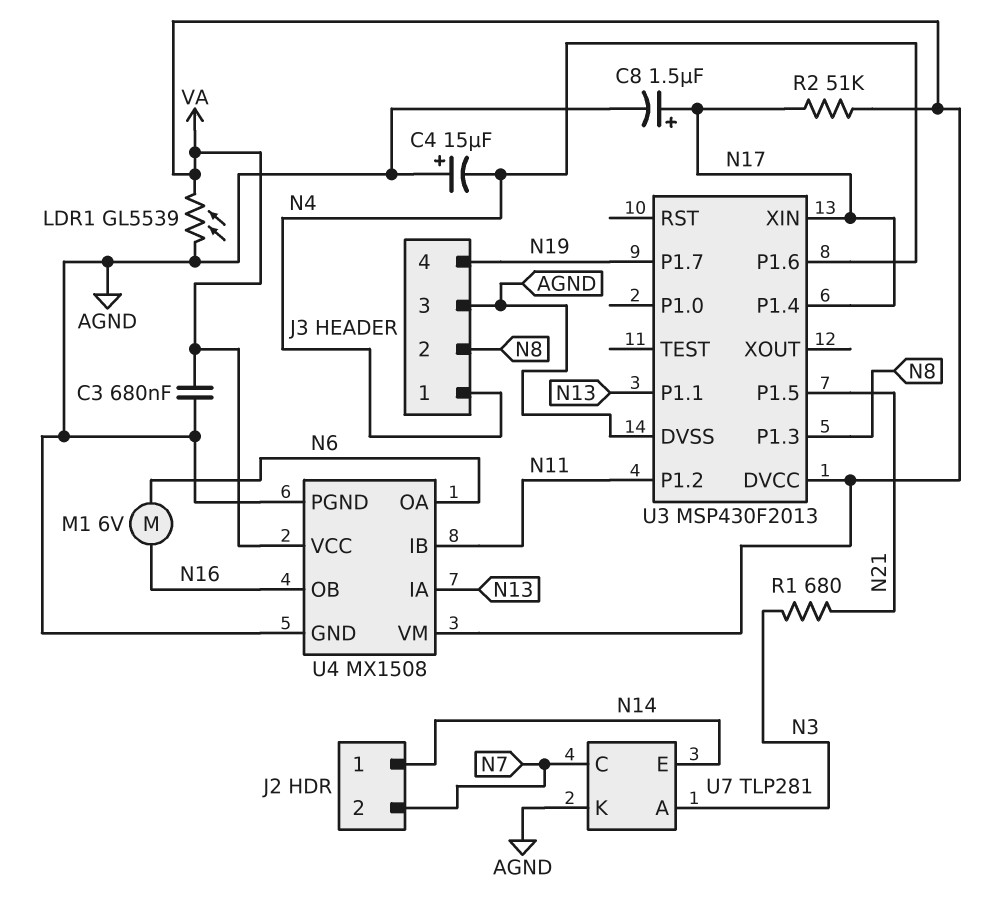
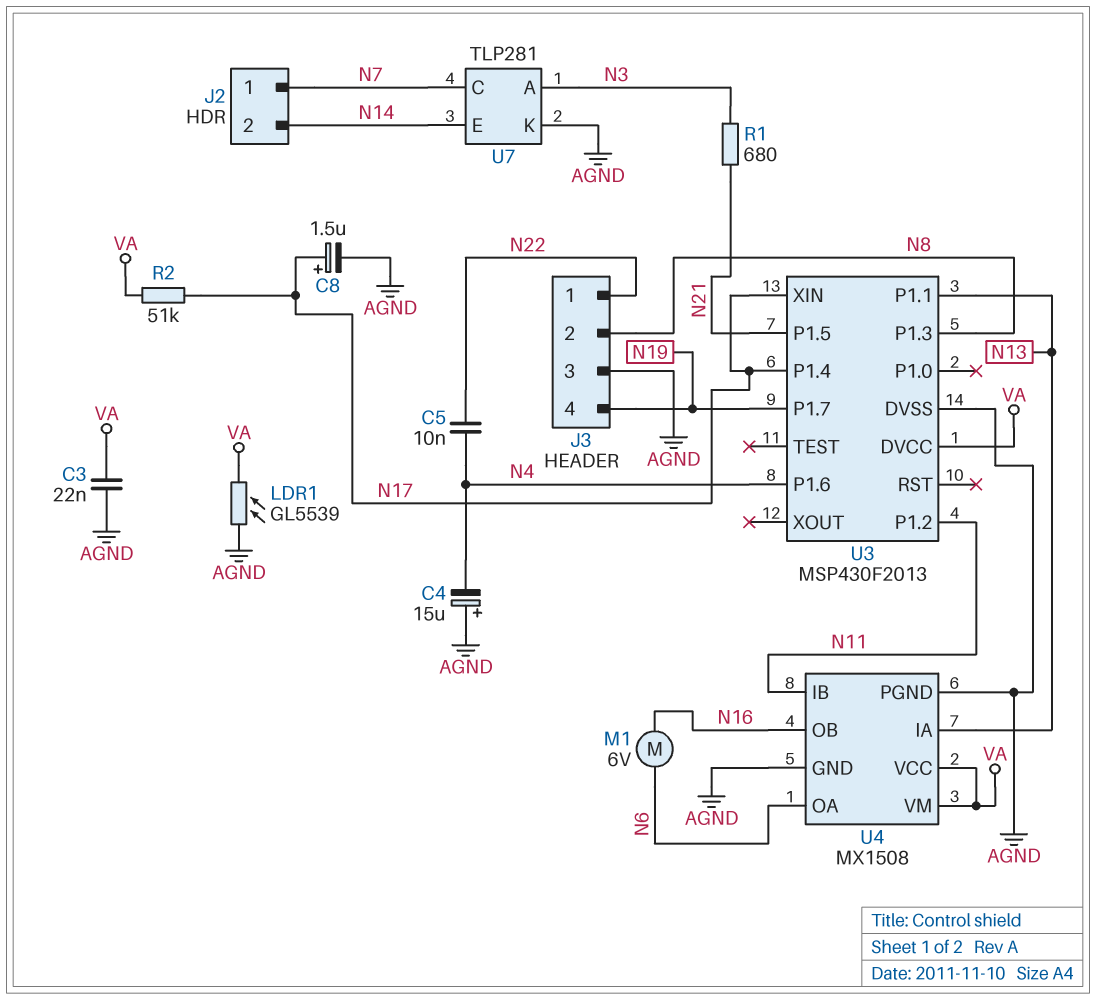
C3: 680nF (AGND, VA) -> 22nF (AGND, VA)
C5: none -> 10nF (N4, N22)
J2 pin 1: N14 -> N7
J2 pin 2: N7 -> N14
J3 pin 1: N4 -> N22

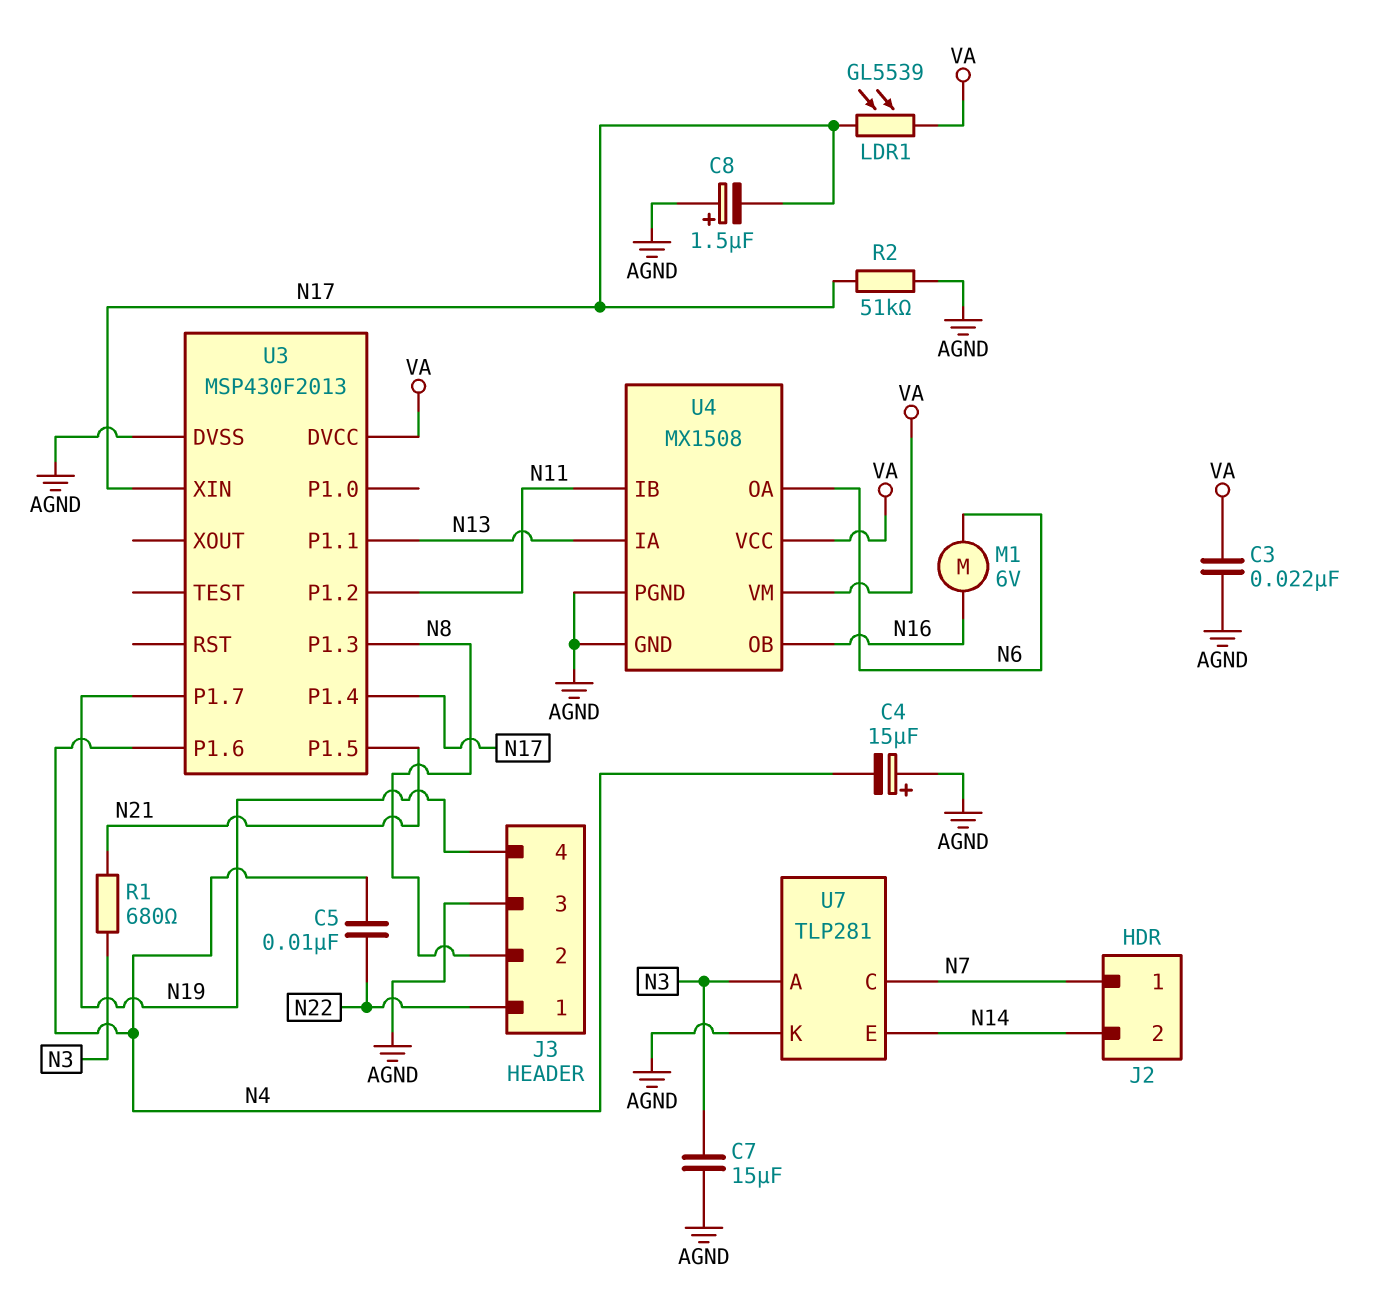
C7: none -> 15uF (AGND, N3)
C8: 1.5uF (plus N17, minus AGND) -> 1.5uF (plus AGND, minus N17)
LDR1: GL5539 (AGND, VA) -> GL5539 (N17, VA)
R2: 51k (N17, VA) -> 51k (AGND, N17)

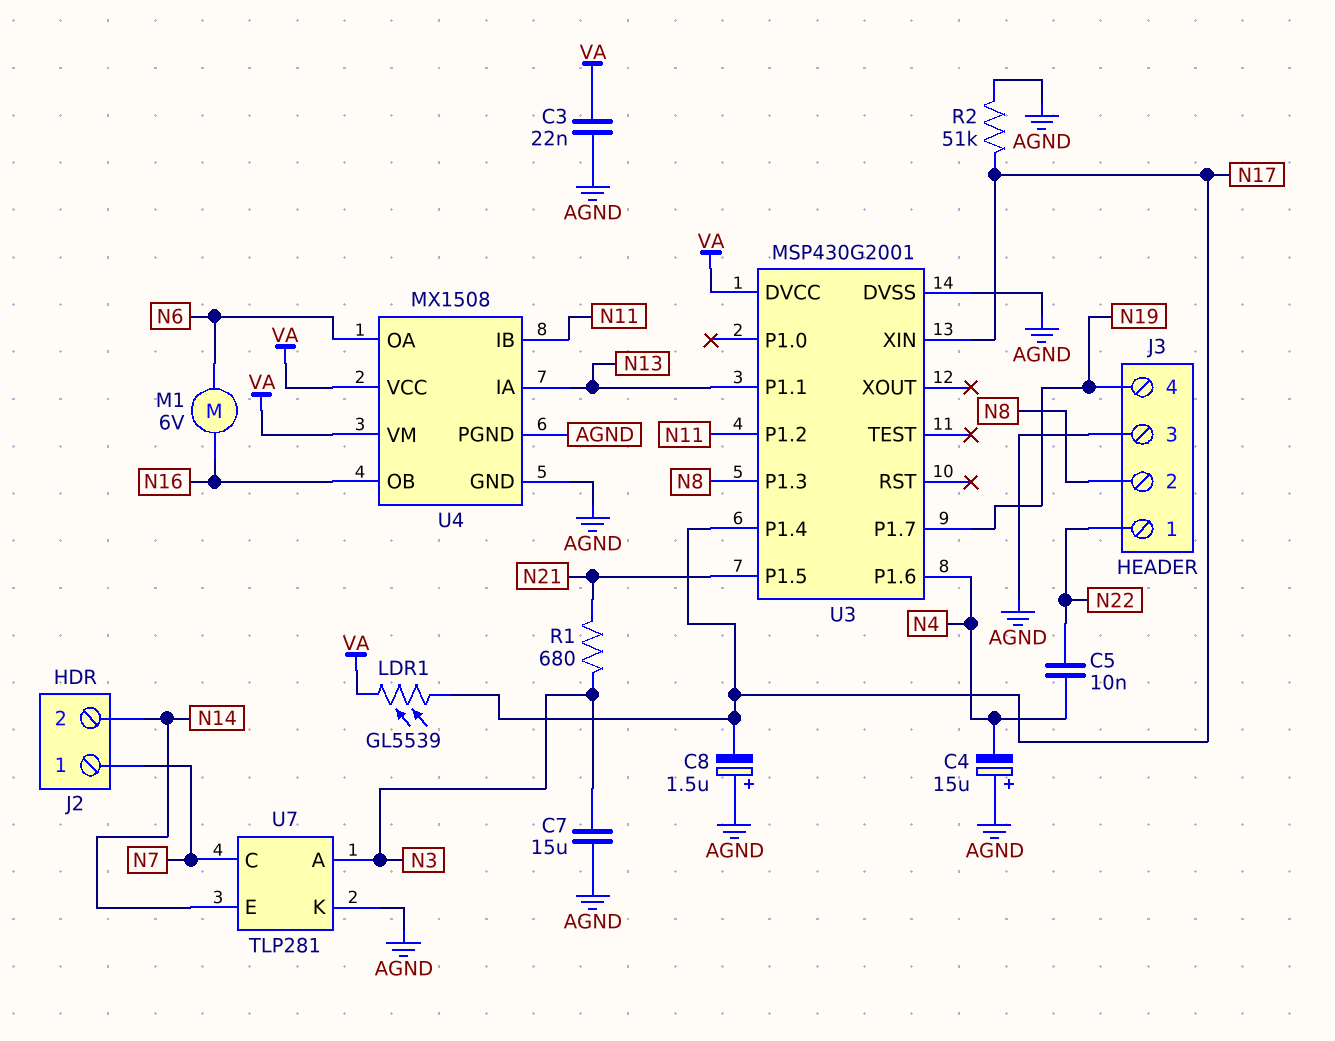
U3: MSP430F2013 -> MSP430G2001

